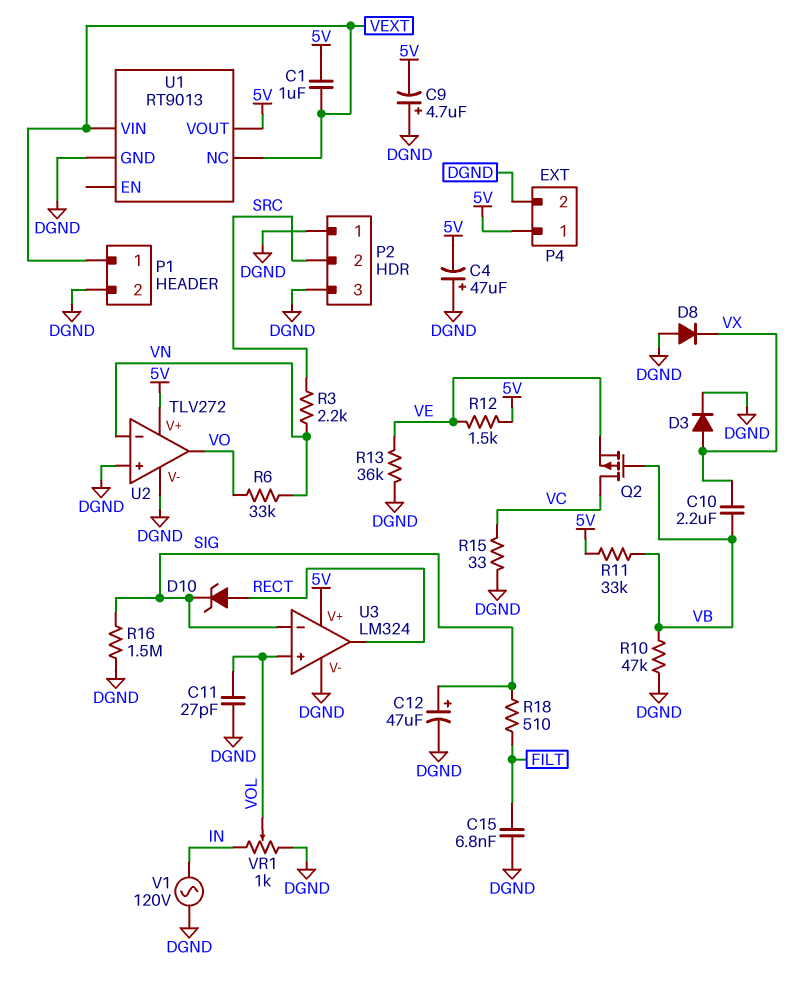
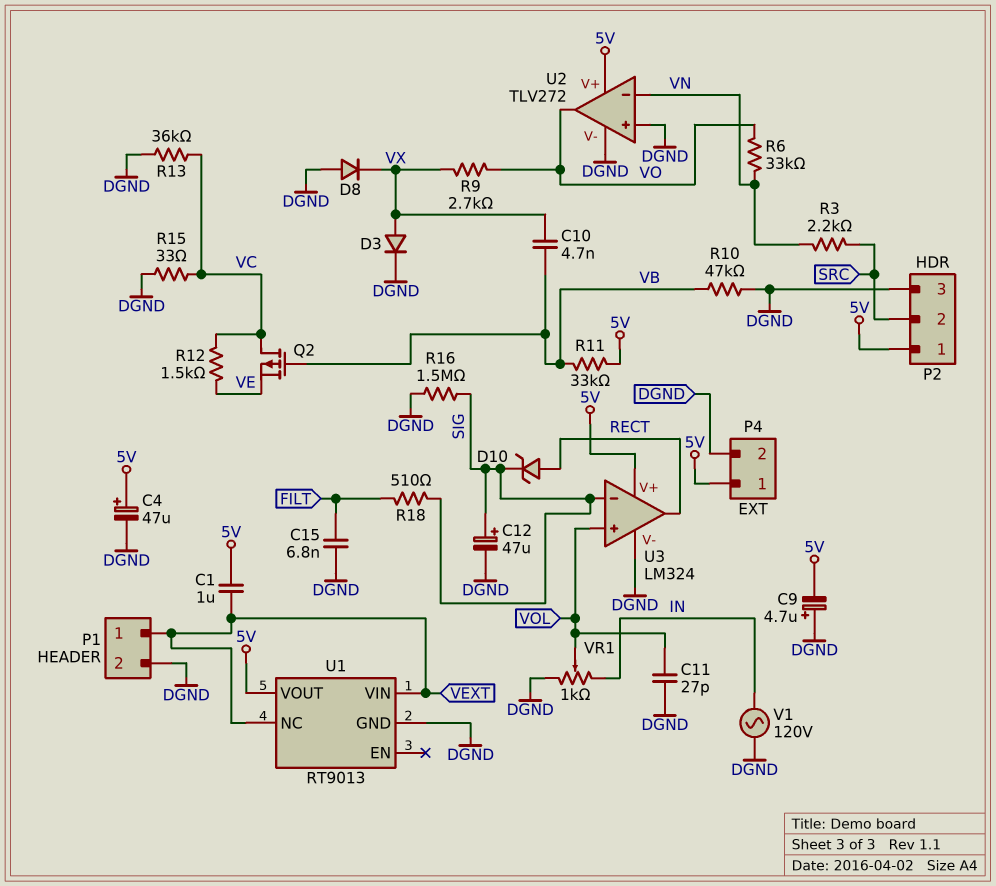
C4: 47uF (plus DGND, minus 5V) -> 47uF (plus 5V, minus DGND)
C10: 2.2uF (VB, VX) -> 4.7nF (VB, VX)
P2 pin 1: DGND -> 5V
R9: none -> 2.7k (VO, VX)
R12: 1.5k (5V, VE) -> 1.5k (VC, VE)
R13: 36k (DGND, VE) -> 36k (DGND, VC)

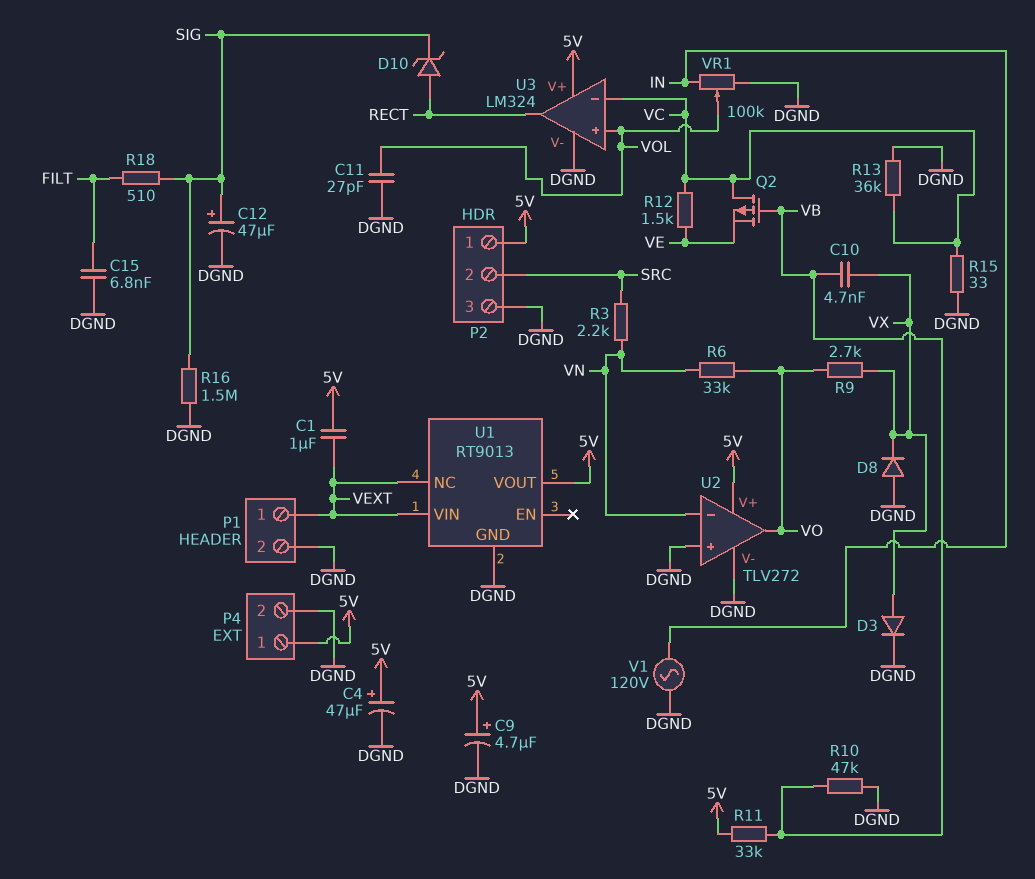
C9: 4.7uF (plus DGND, minus 5V) -> 4.7uF (plus 5V, minus DGND)
U3 pin in-: SIG -> VC
VR1: 1k (DGND, IN, wiper VOL) -> 100k (DGND, IN, wiper VOL)

